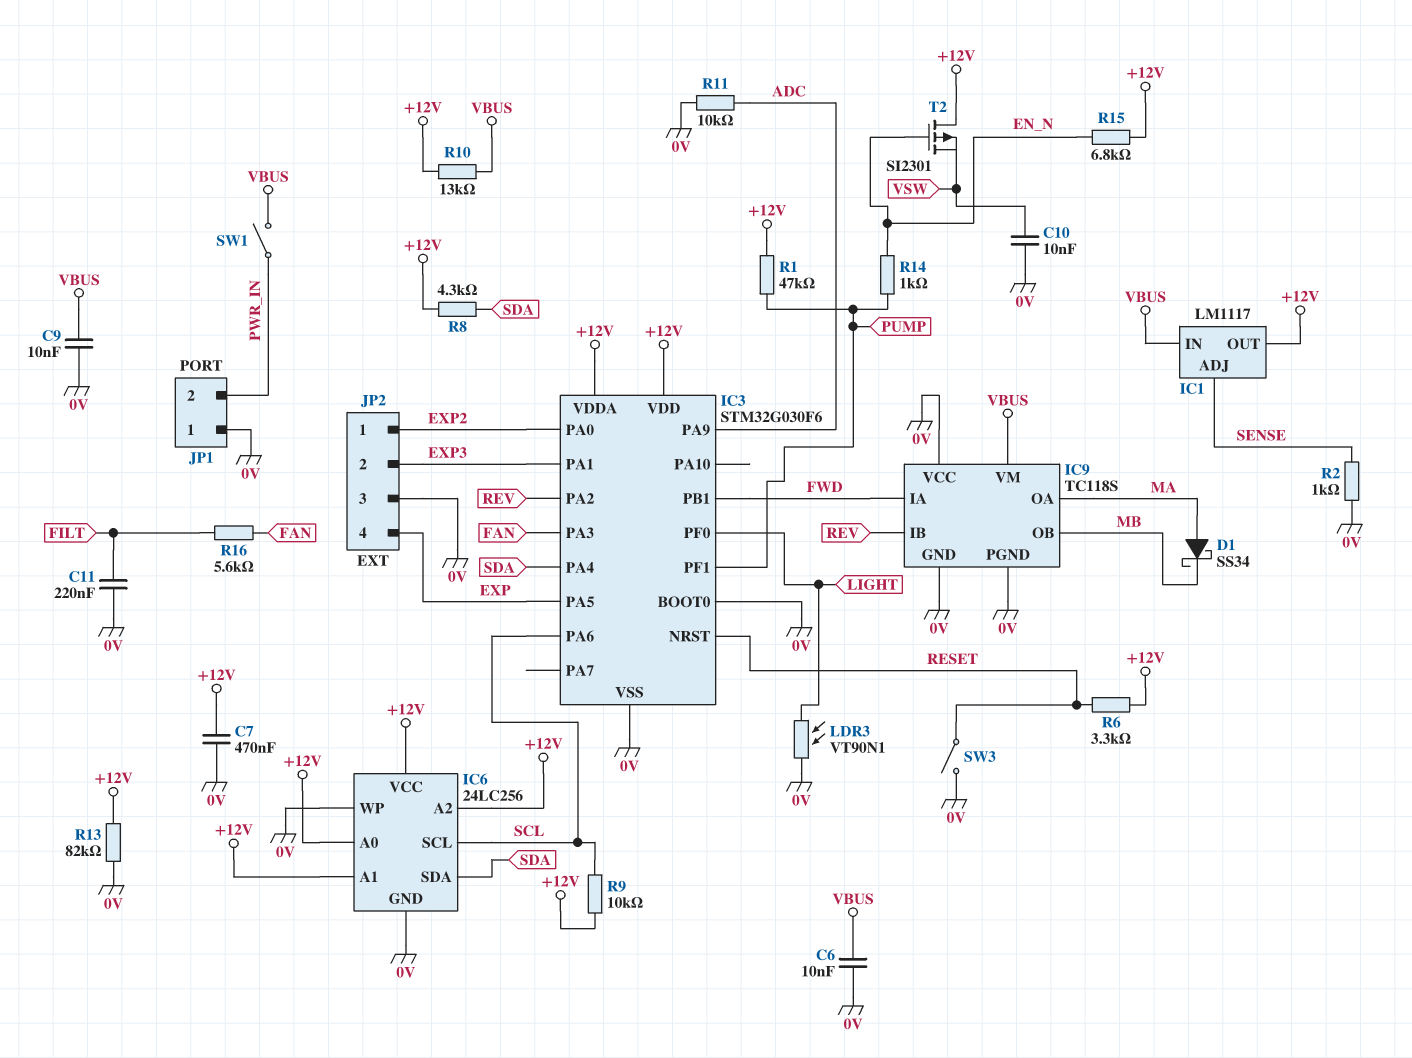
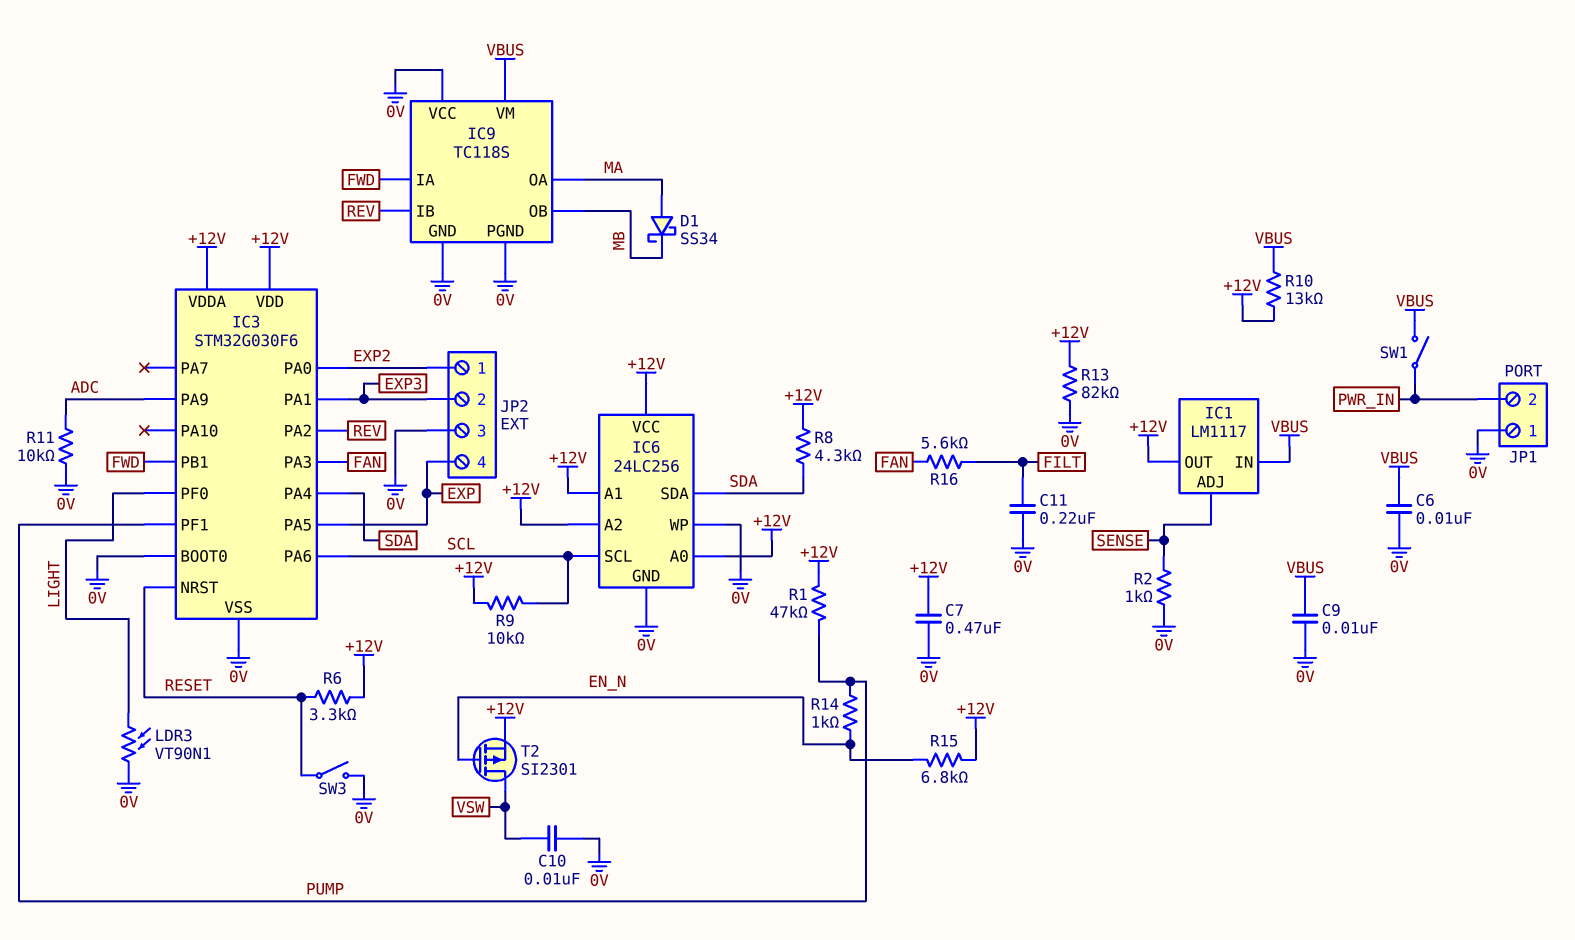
T2: PMOS SI2301 (G EN_N, D +12V, S VSW) -> PMOS SI2301 (G EN_N, D VSW, S +12V)

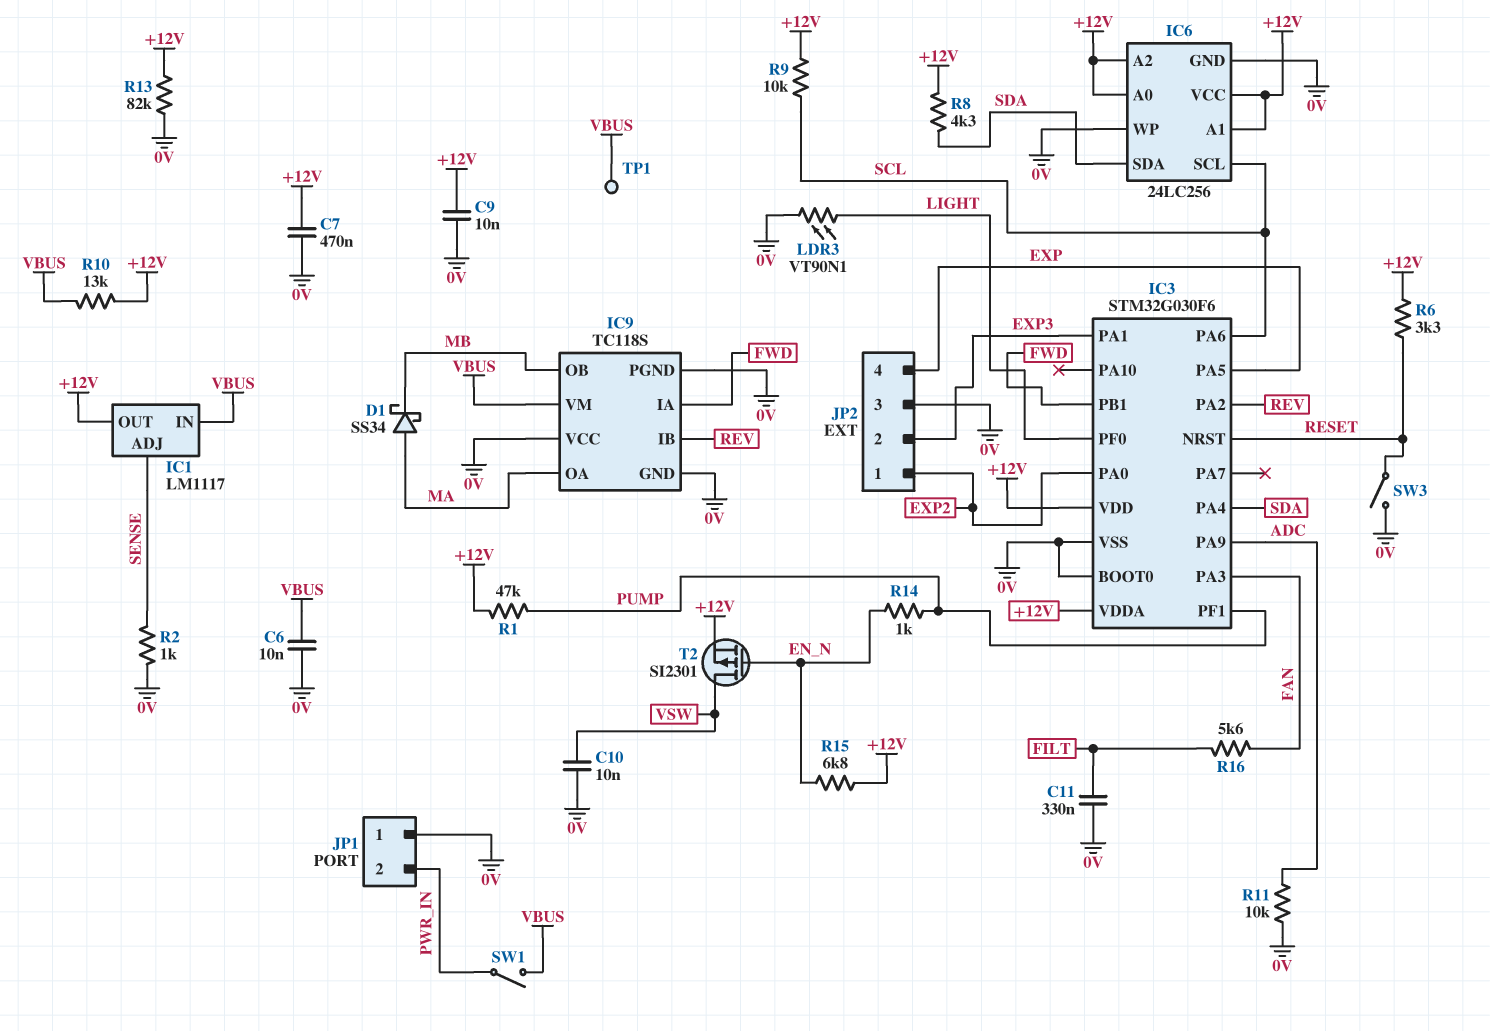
C9: 10nF (0V, VBUS) -> 10nF (+12V, 0V)
C11: 220nF (0V, FILT) -> 330nF (0V, FILT)
TP1: none -> test point (VBUS)

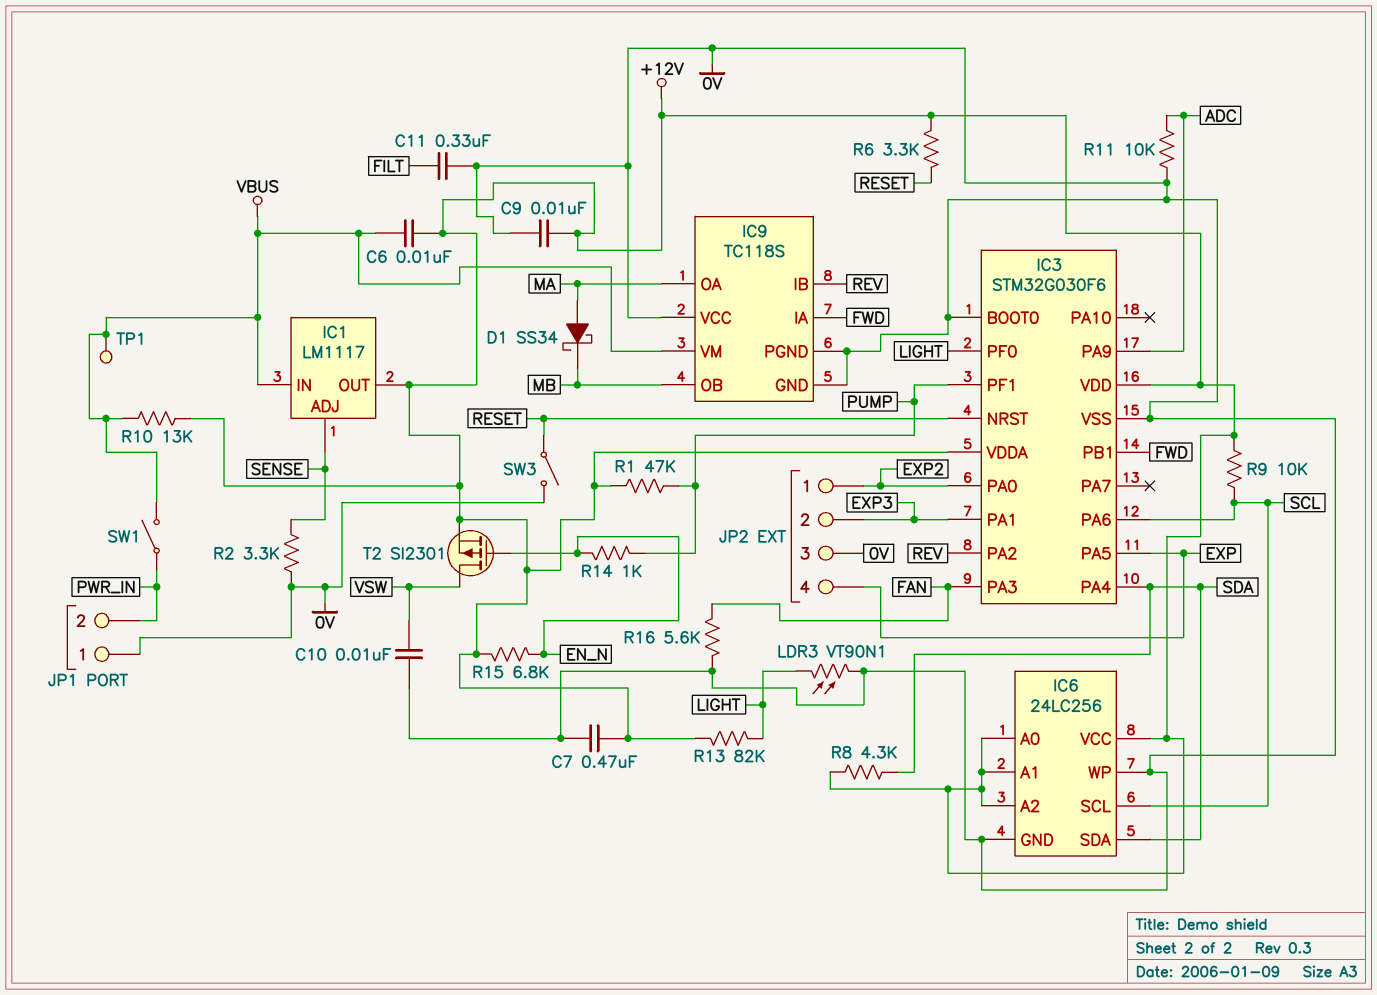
C6: 10nF (0V, VBUS) -> 10nF (+12V, VBUS)
R2: 1k (0V, SENSE) -> 3.3k (0V, SENSE)
R13: 82k (+12V, 0V) -> 82k (+12V, LIGHT)
R16: 5.6k (FAN, FILT) -> 5.6k (0V, FAN)

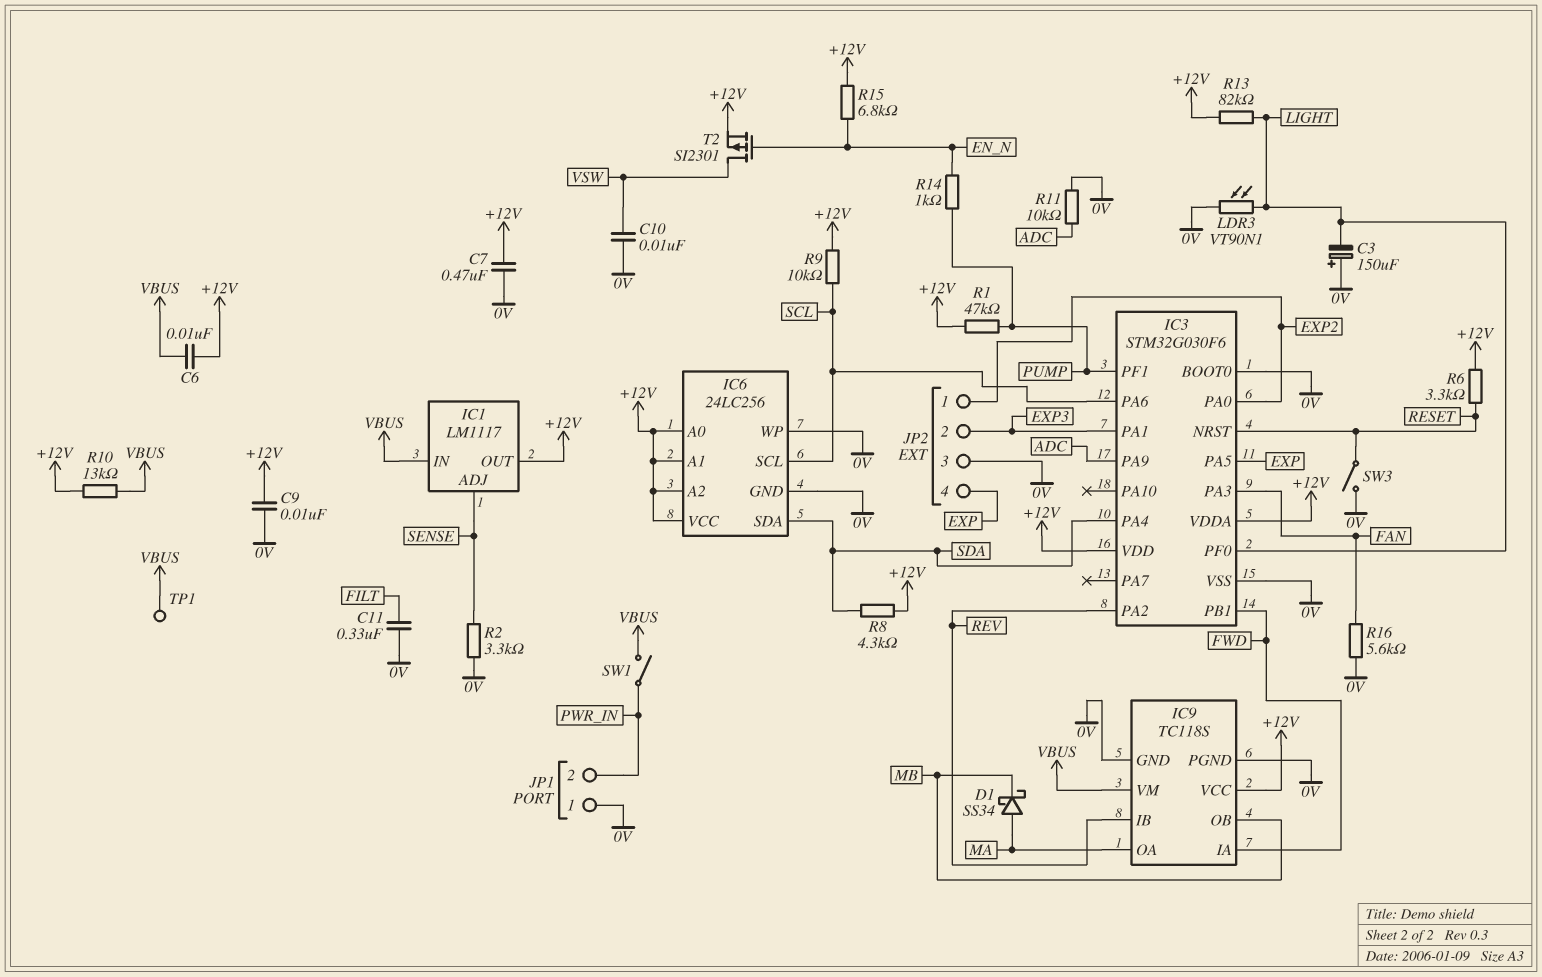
C3: none -> 150uF (plus 0V, minus LIGHT)
IC9 pin VCC: 0V -> +12V

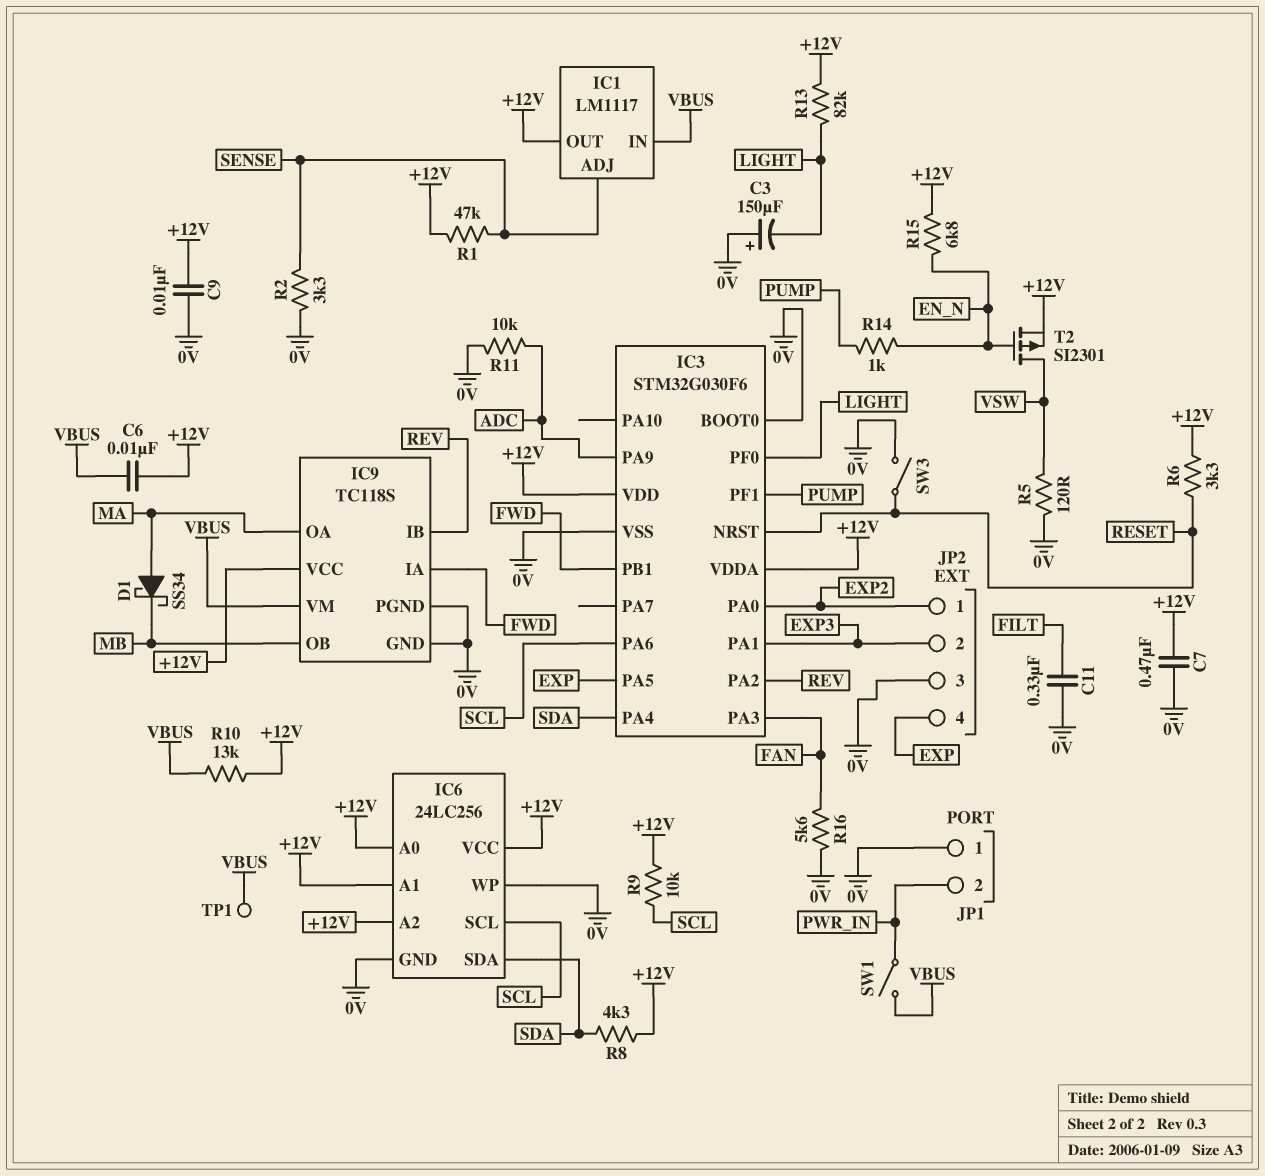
C10: 10nF (0V, VSW) -> none
LDR3: VT90N1 (0V, LIGHT) -> none
R1: 47k (+12V, PUMP) -> 47k (+12V, SENSE)
R5: none -> 120 (0V, VSW)

